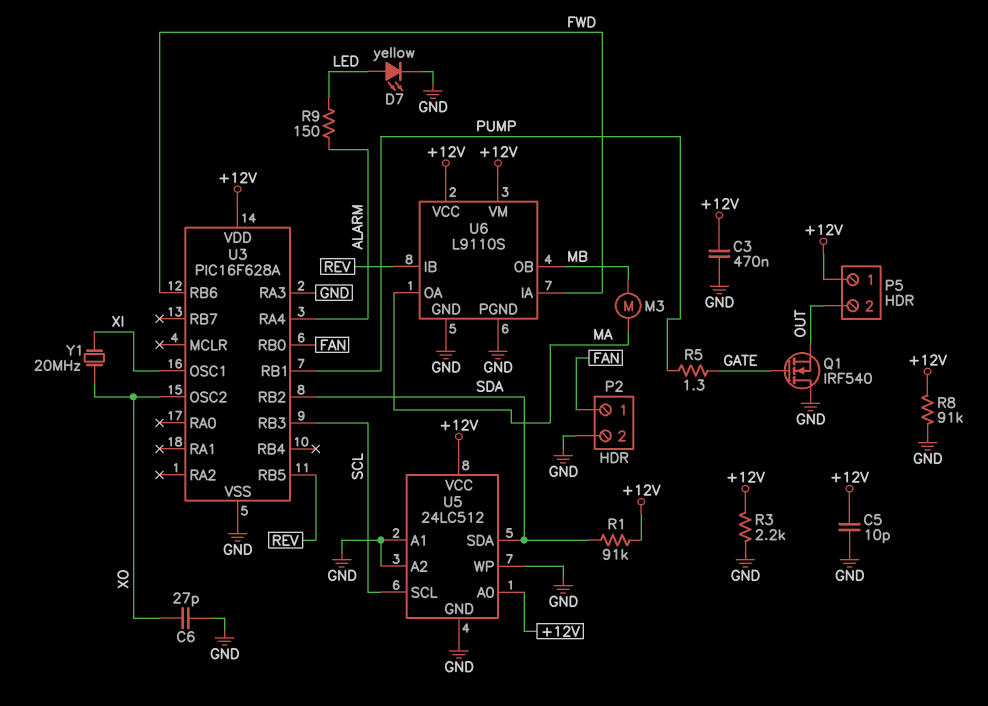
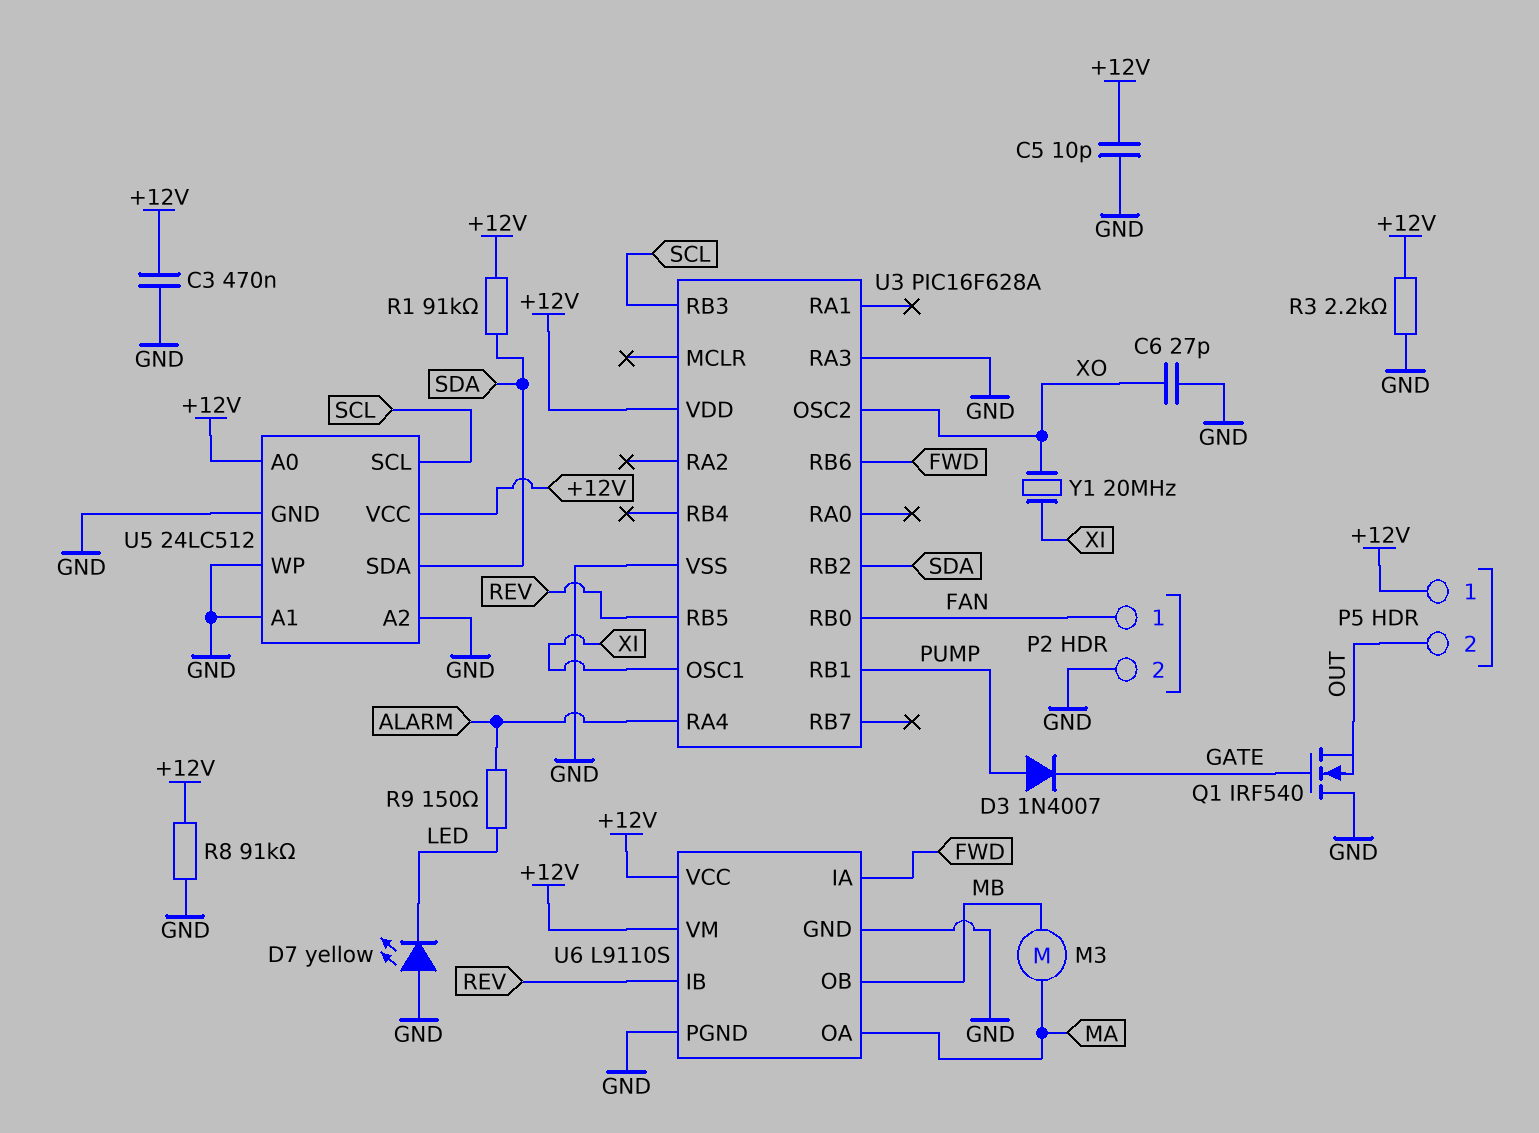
D3: none -> diode 1N4007 (A PUMP, K GATE)
D7: LED yellow (A LED, K GND) -> LED yellow (A GND, K LED)
R5: 1.3 (GATE, PUMP) -> none

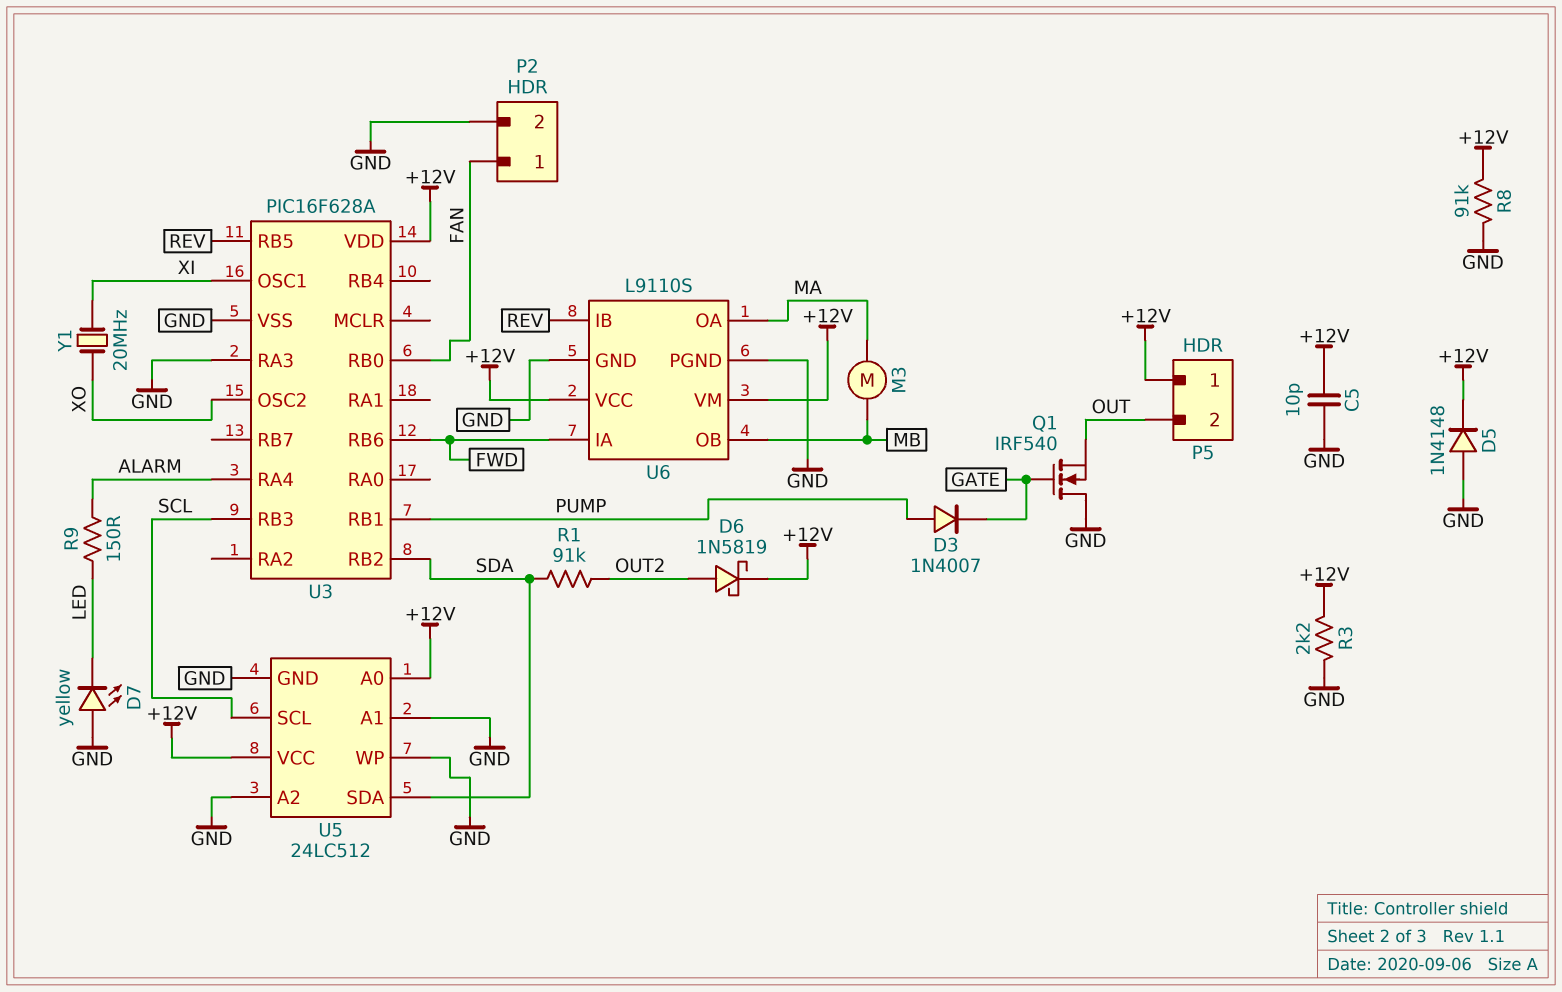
C3: 470nF (+12V, GND) -> none
C6: 27pF (GND, XO) -> none
D5: none -> diode 1N4148 (A GND, K +12V)
D6: none -> schottky 1N5819 (A OUT2, K +12V)
R1: 91k (+12V, SDA) -> 91k (OUT2, SDA)

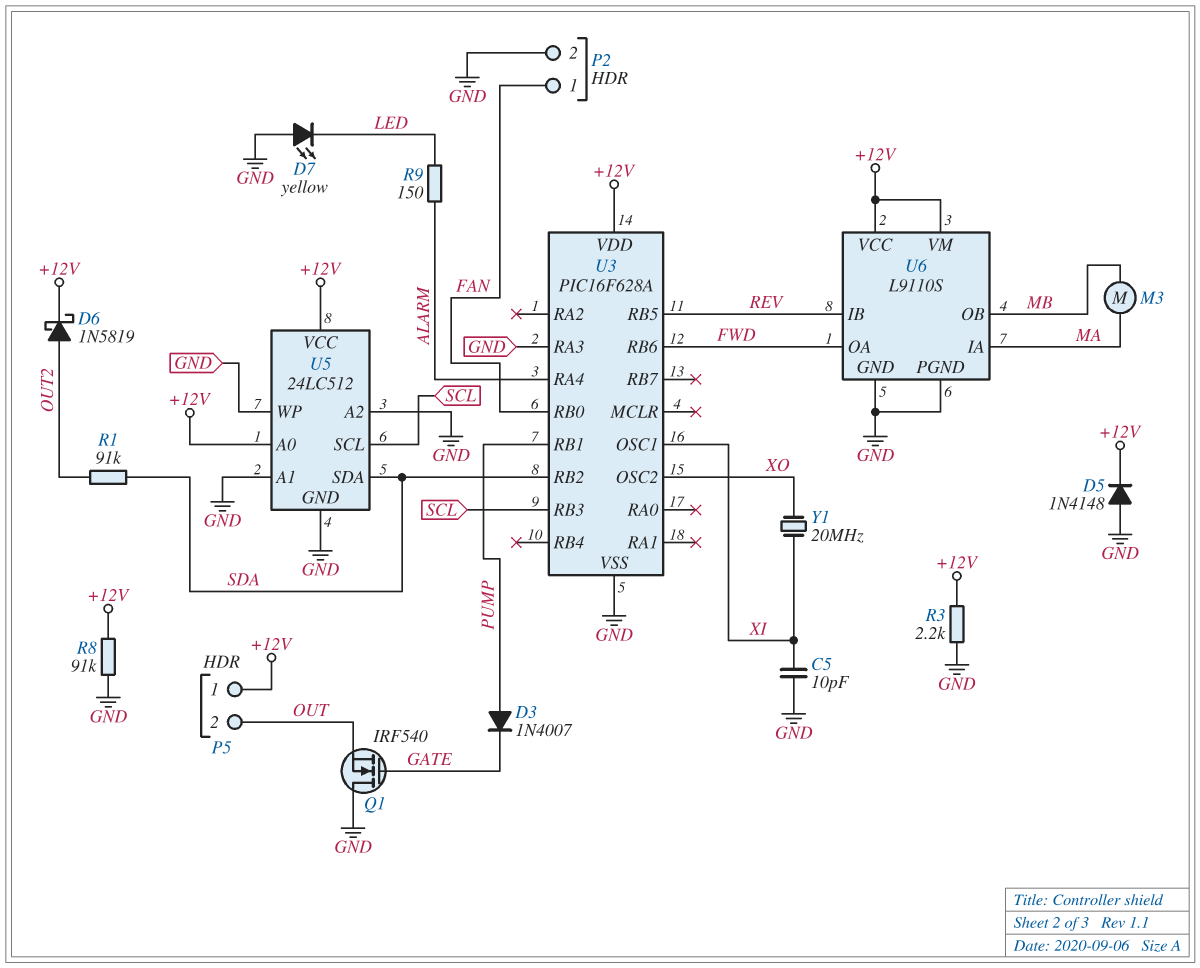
C5: 10pF (+12V, GND) -> 10pF (GND, XI)
U6 pin IA: FWD -> MA
U6 pin OA: MA -> FWD

